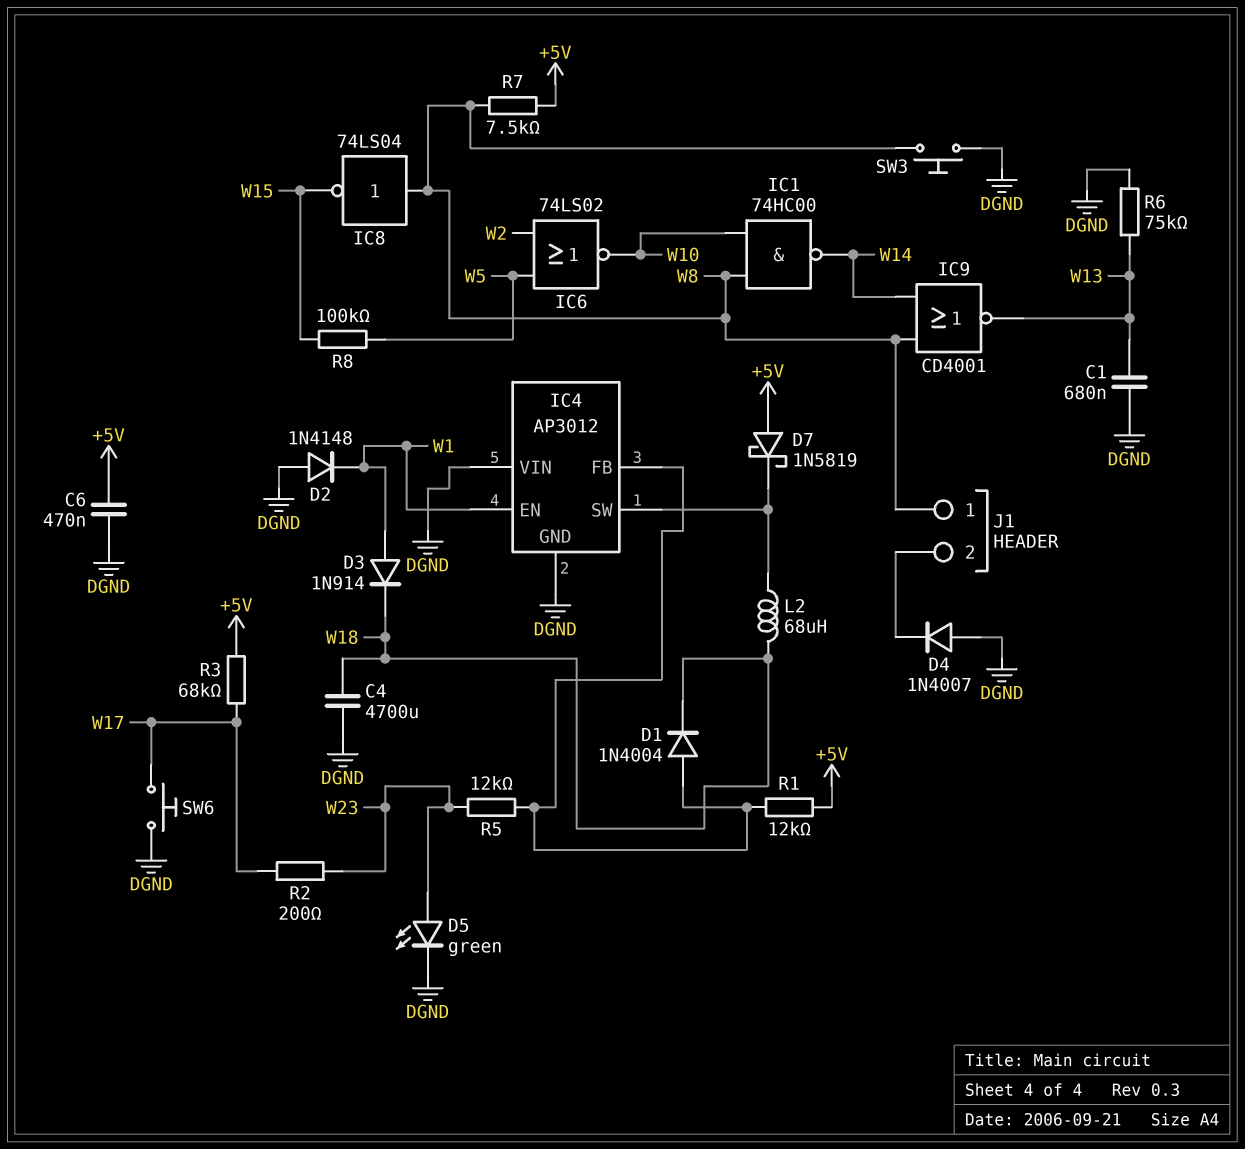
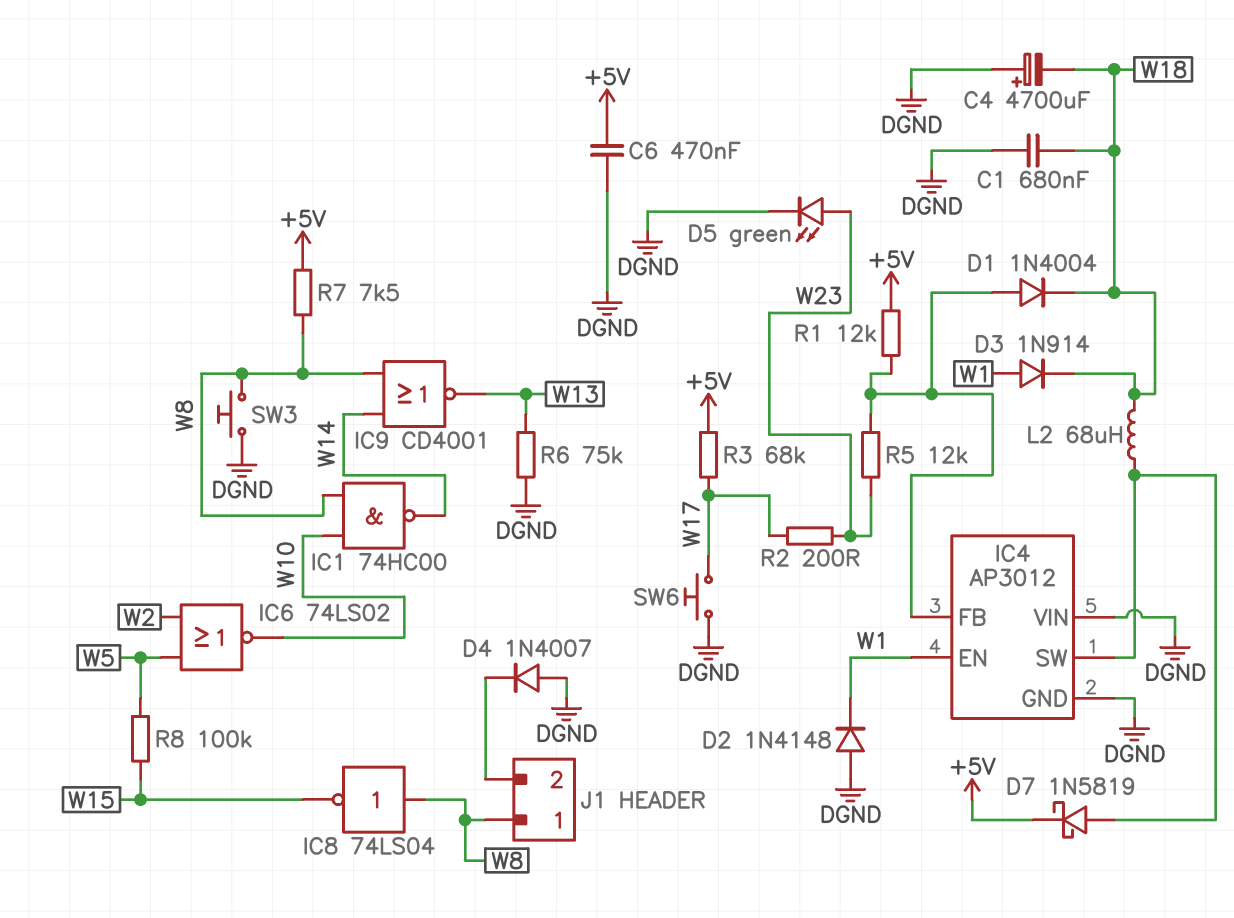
C1: 680nF (DGND, W13) -> 680nF (DGND, W18)
C4: 4700uF (DGND, W18) -> 4700uF (plus DGND, minus W18)
D7: schottky 1N5819 (A +5V, K IC4/SW) -> schottky 1N5819 (A IC4/SW, K +5V)

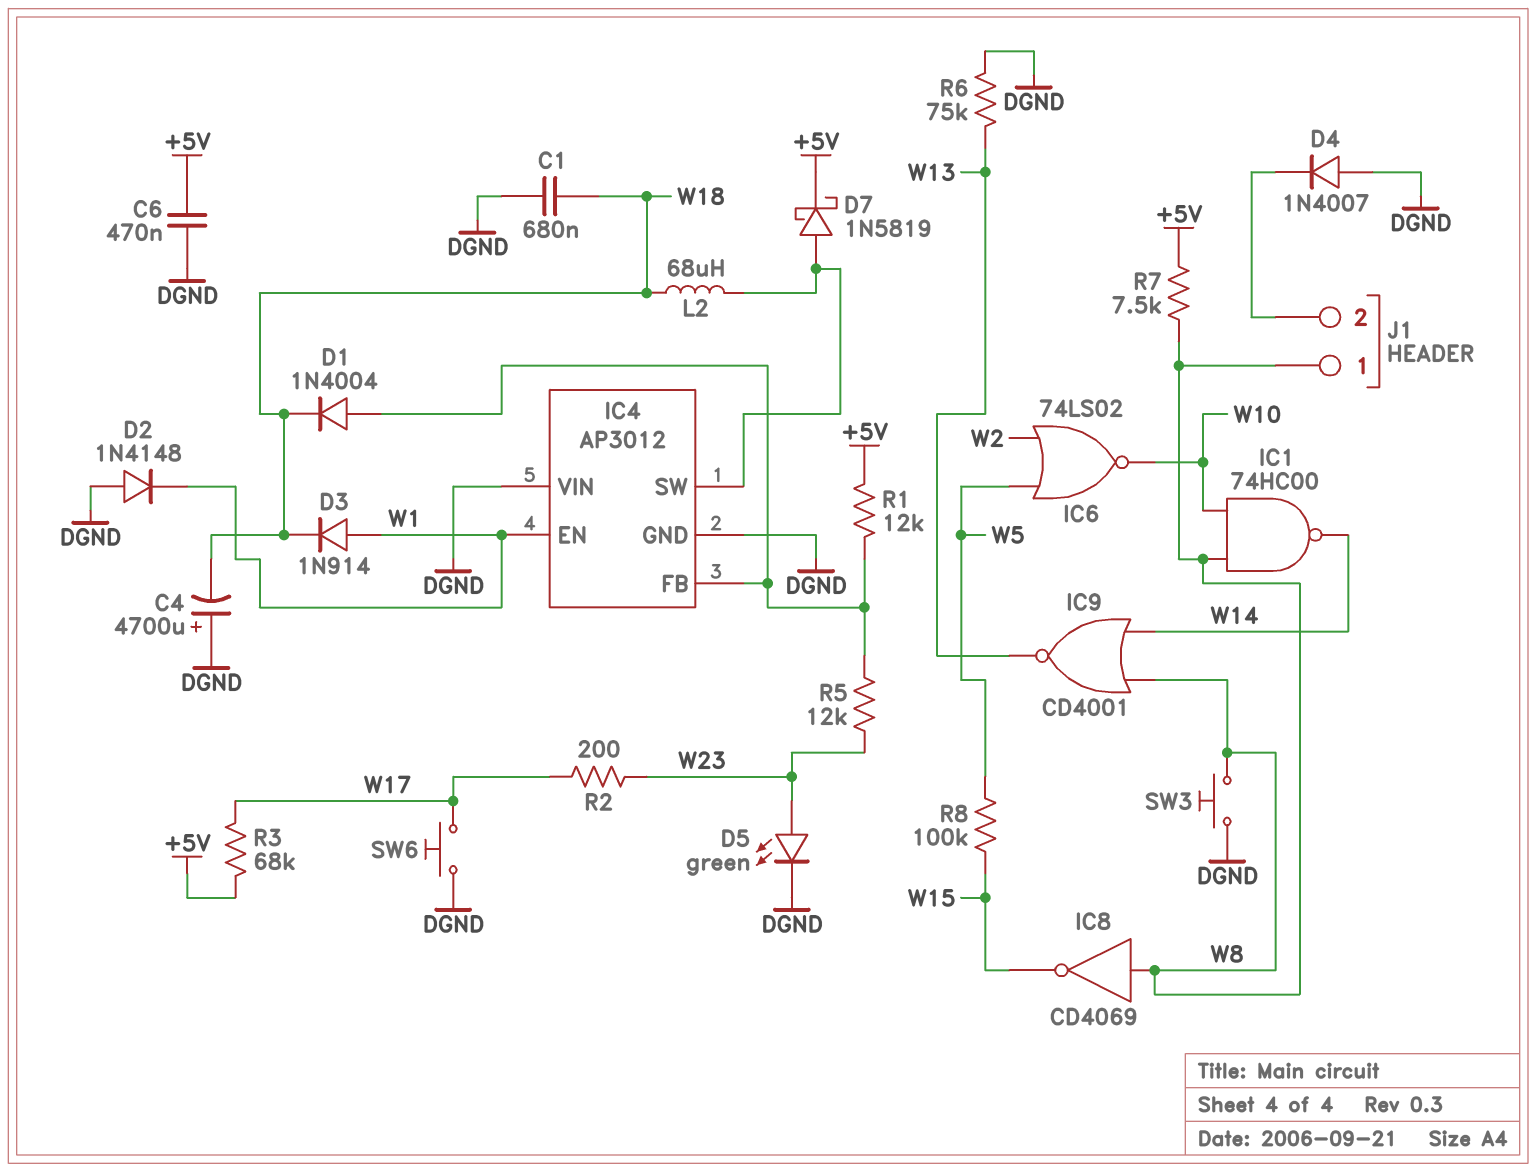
IC8: NOT 74LS04 (in W8, out W15) -> NOT CD4069 (in W8, out W15)

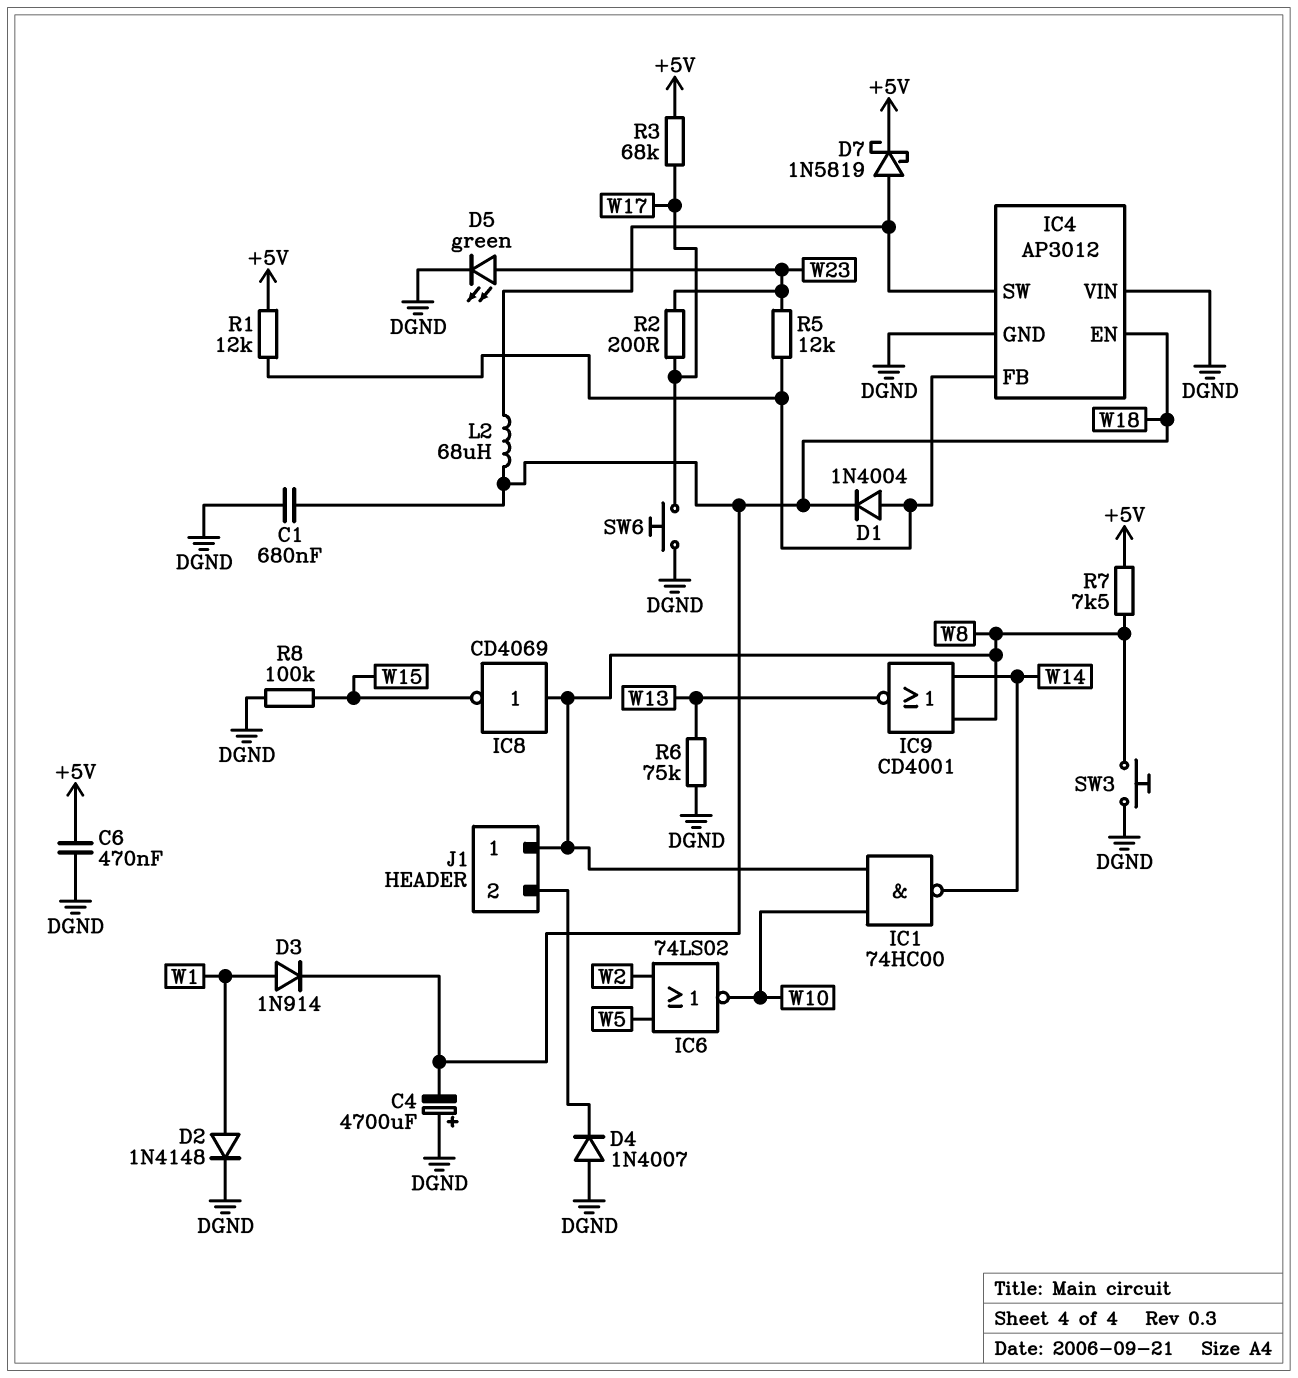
D2: diode 1N4148 (A DGND, K W1) -> diode 1N4148 (A W1, K DGND)
IC4 pin EN: W1 -> W18
R8: 100k (W5, W15) -> 100k (DGND, W15)

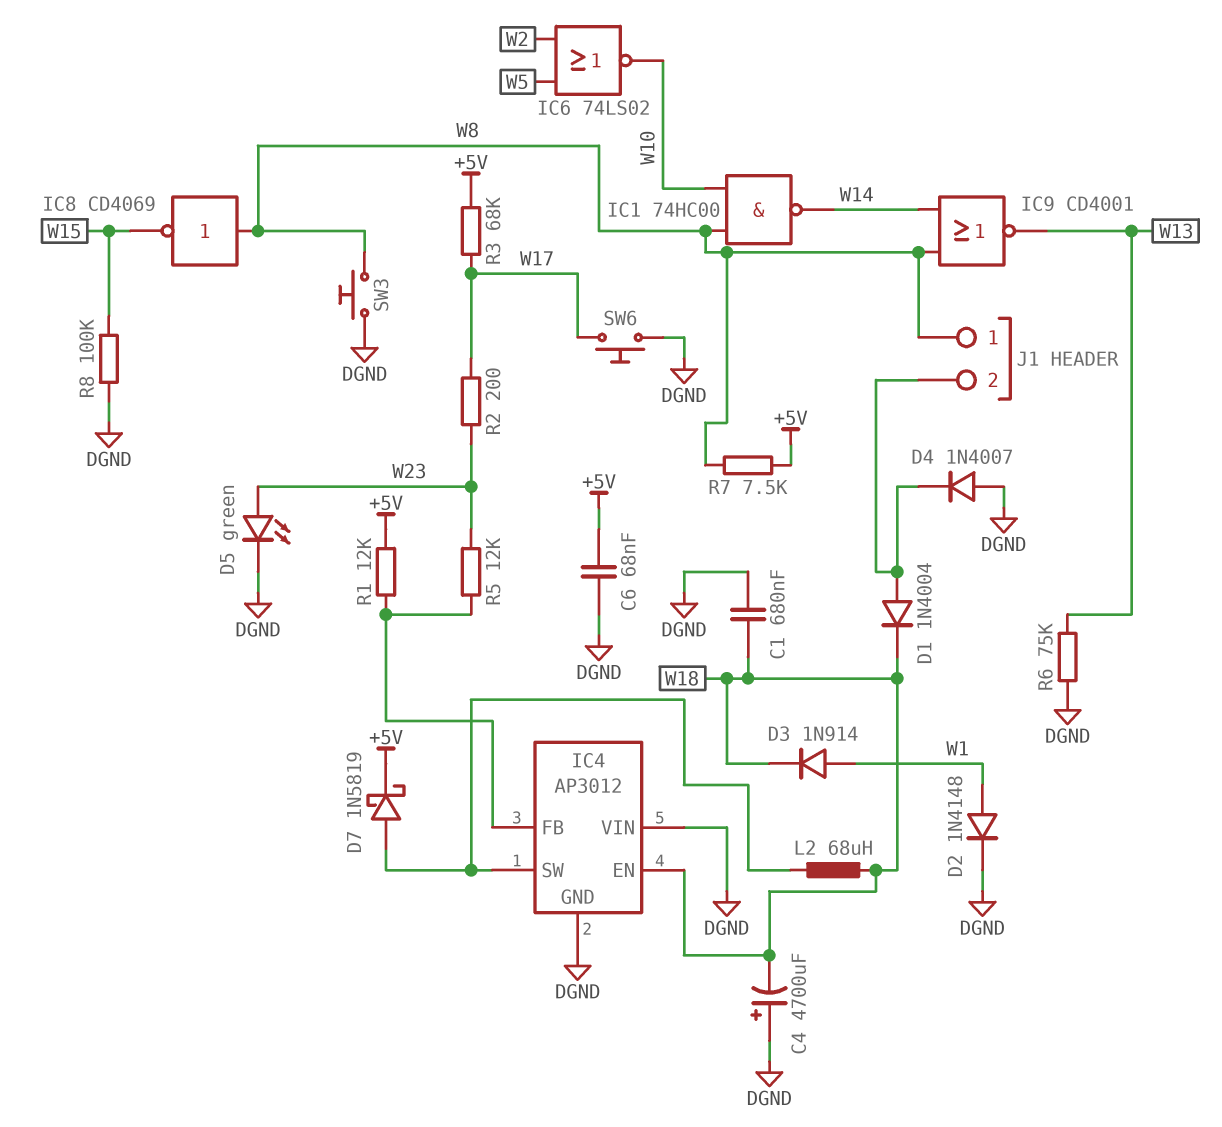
C6: 470nF (+5V, DGND) -> 68nF (+5V, DGND)
D1: diode 1N4004 (A IC4/FB, K W18) -> diode 1N4004 (A J1/2, K W18)

